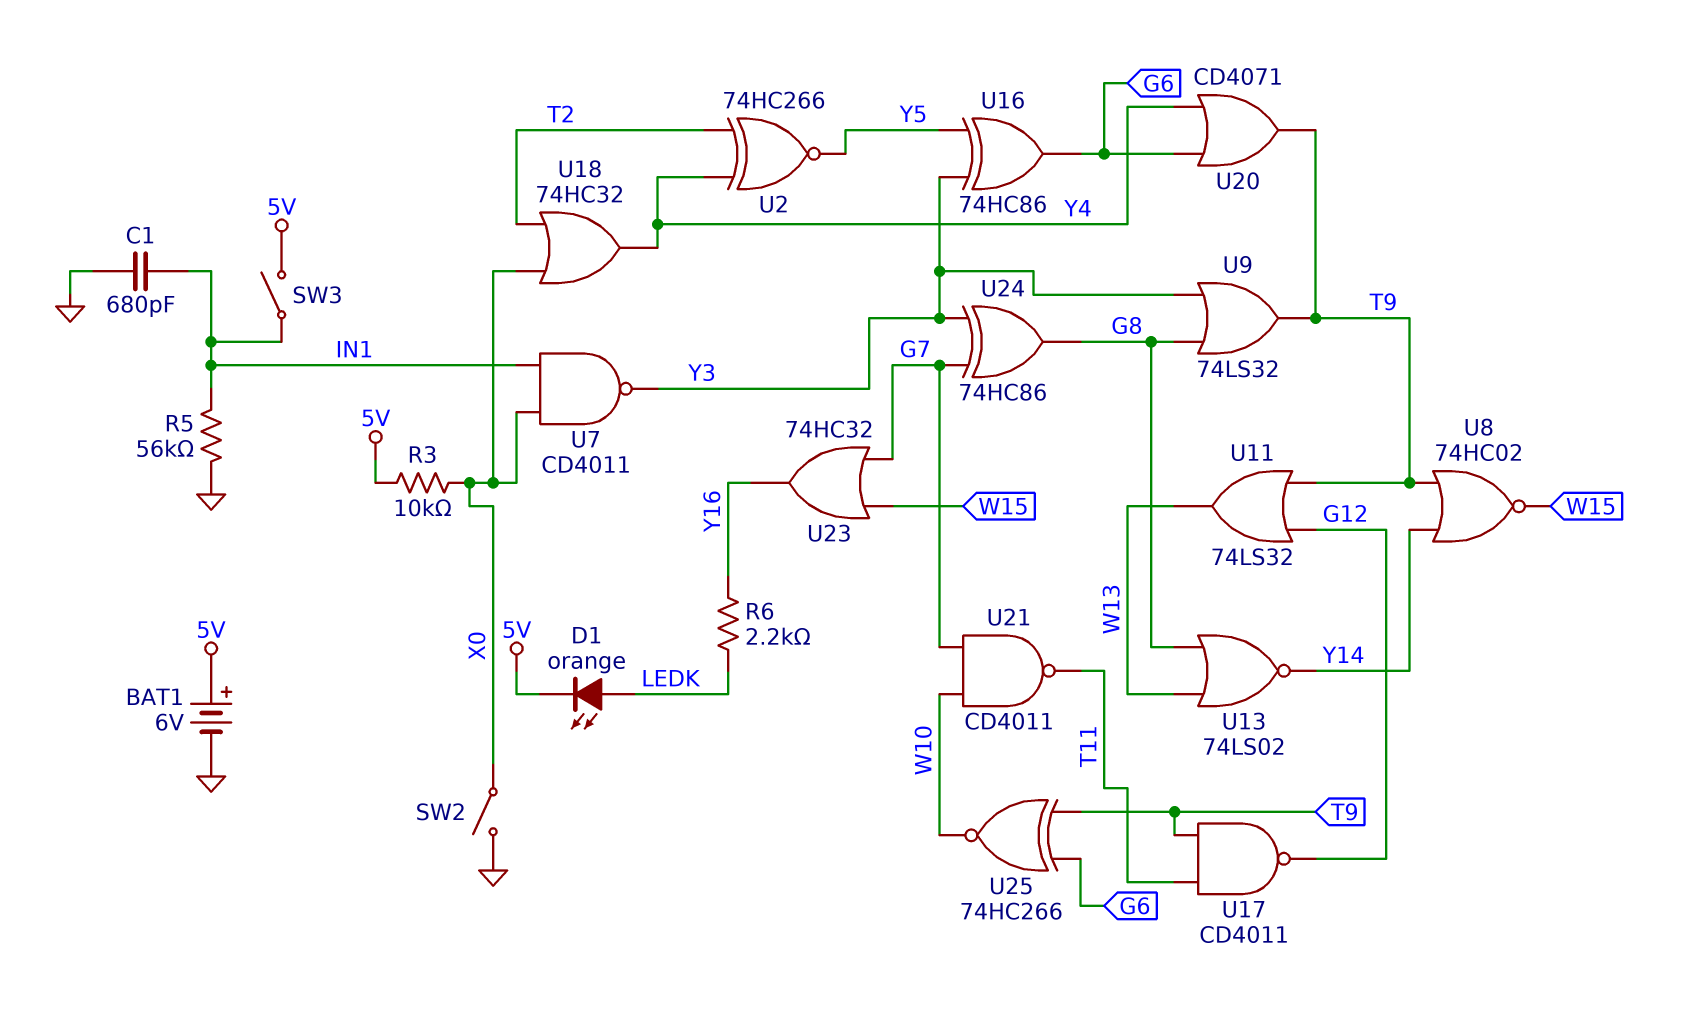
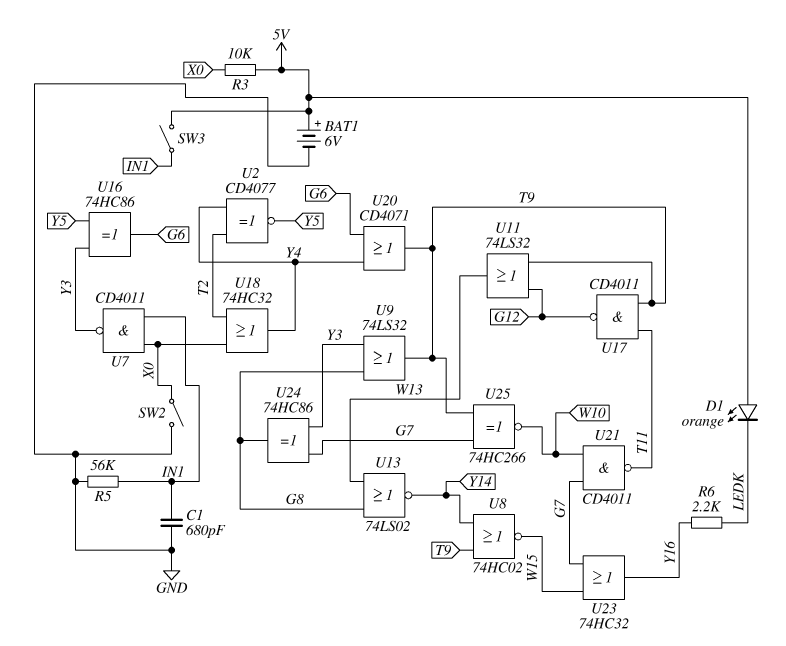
D1: LED orange (A LEDK, K 5V) -> LED orange (A 5V, K LEDK)
U2: XNOR 74HC266 (in T2, in Y4, out Y5) -> XNOR CD4077 (in T2, in Y4, out Y5)
U25: XNOR 74HC266 (in G6, in T9, out W10) -> XNOR 74HC266 (in G7, in T9, out W10)

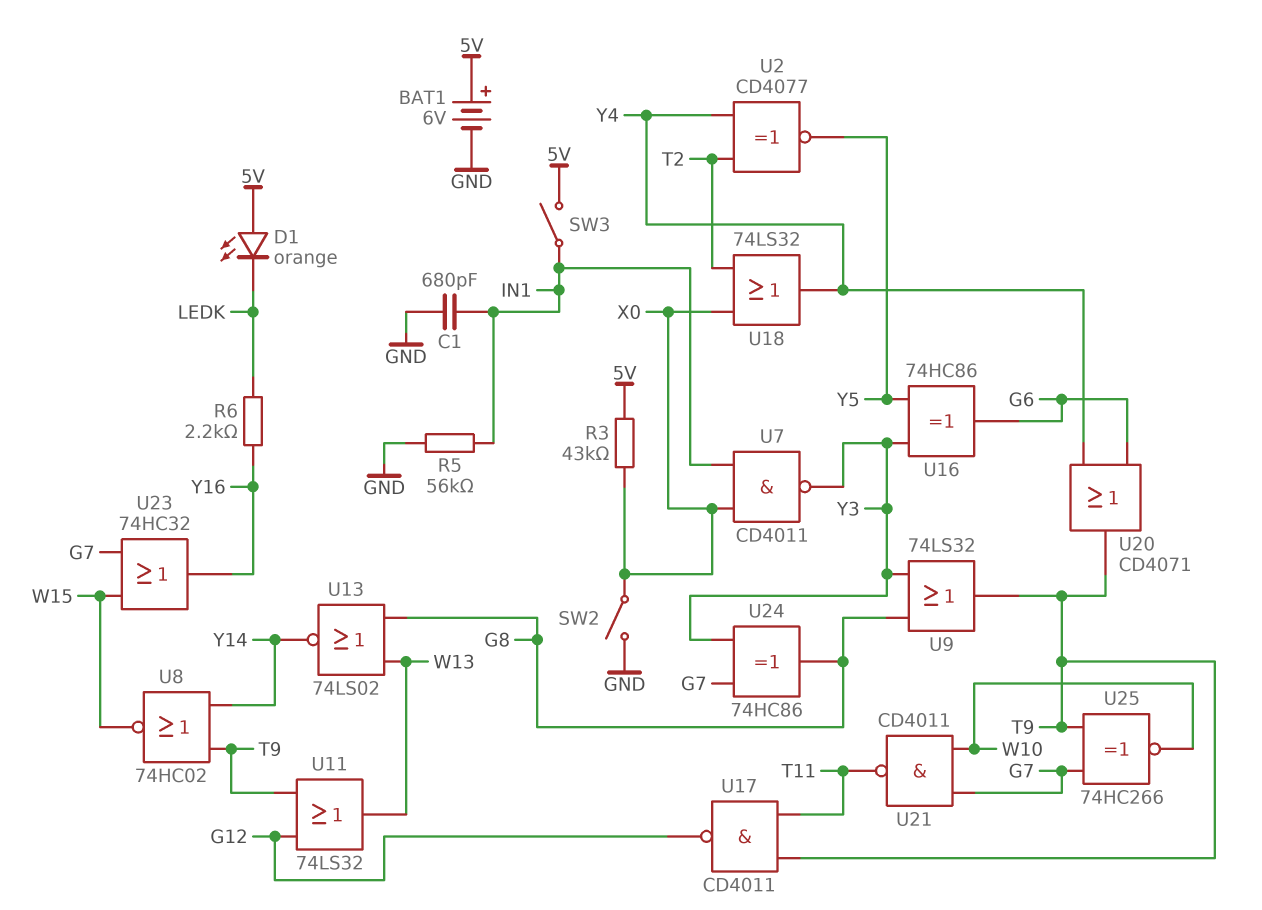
R3: 10k (5V, X0) -> 43k (5V, X0)
U18: OR 74HC32 (in T2, in X0, out Y4) -> OR 74LS32 (in T2, in X0, out Y4)

